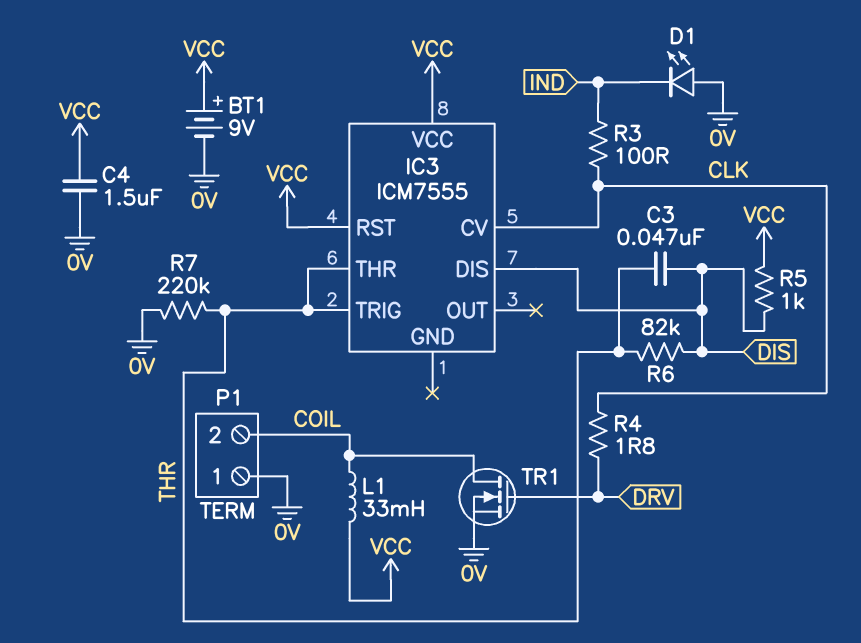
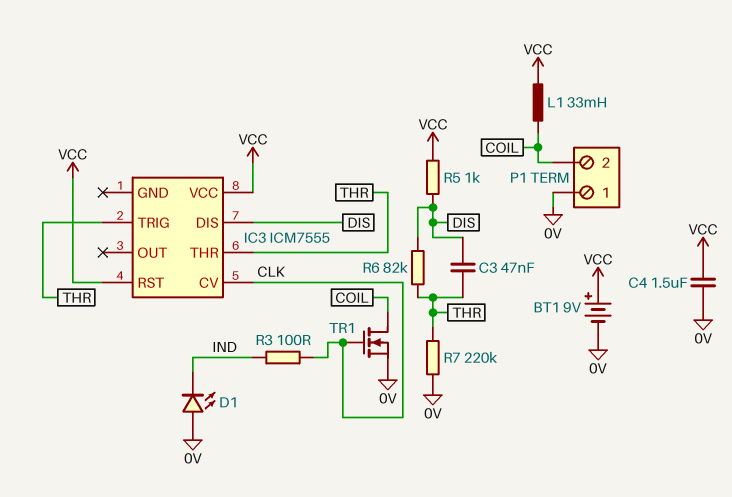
R4: 1.8 (CLK, DRV) -> none
TR1: NMOS (G DRV, D COIL, S 0V) -> NMOS (G CLK, D COIL, S 0V)

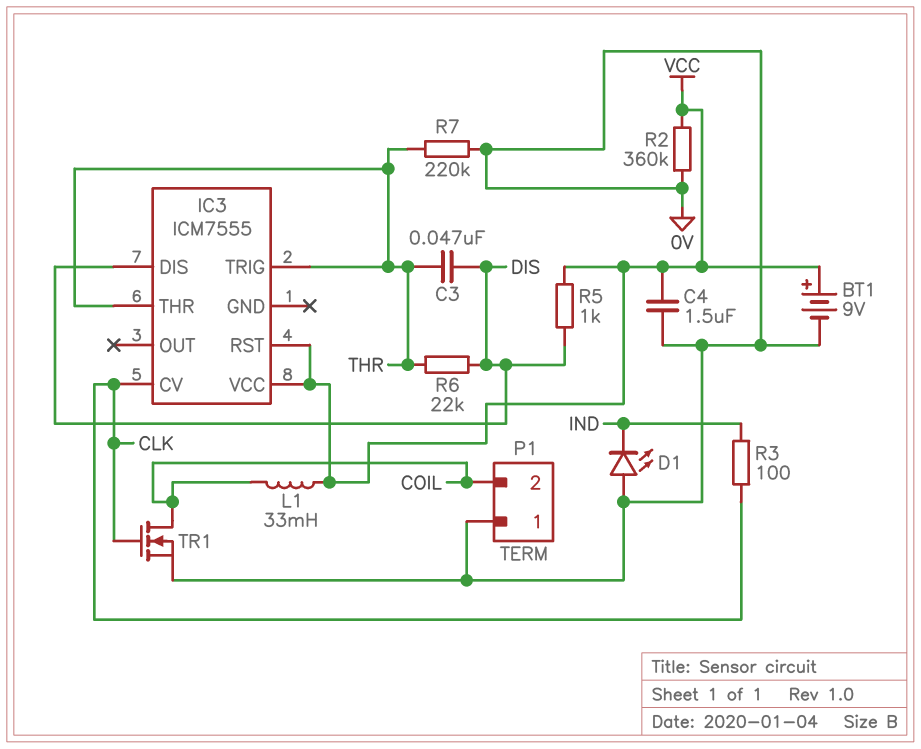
R2: none -> 360k (0V, VCC)
R6: 82k (DIS, THR) -> 22k (DIS, THR)

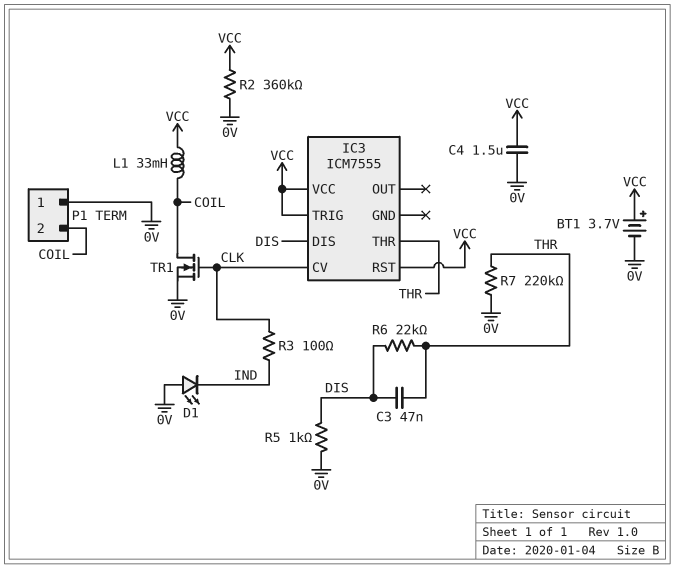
BT1: 9V (plus VCC, minus 0V) -> 3.7V (plus VCC, minus 0V)
IC3 pin TRIG: THR -> VCC
R5: 1k (DIS, VCC) -> 1k (0V, DIS)

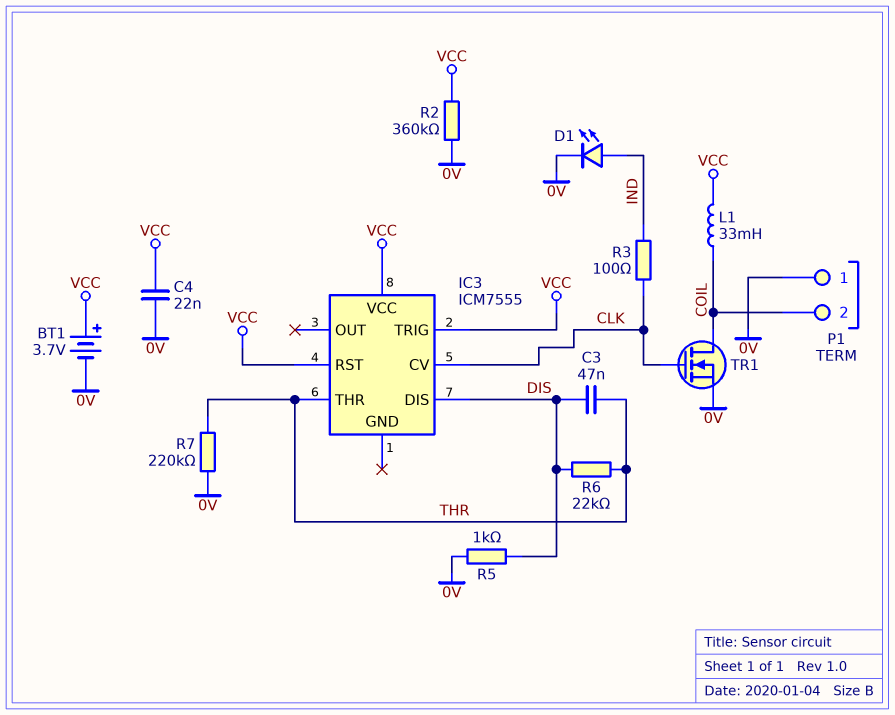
C4: 1.5uF (0V, VCC) -> 22nF (0V, VCC)
D1: LED (A 0V, K IND) -> LED (A IND, K 0V)

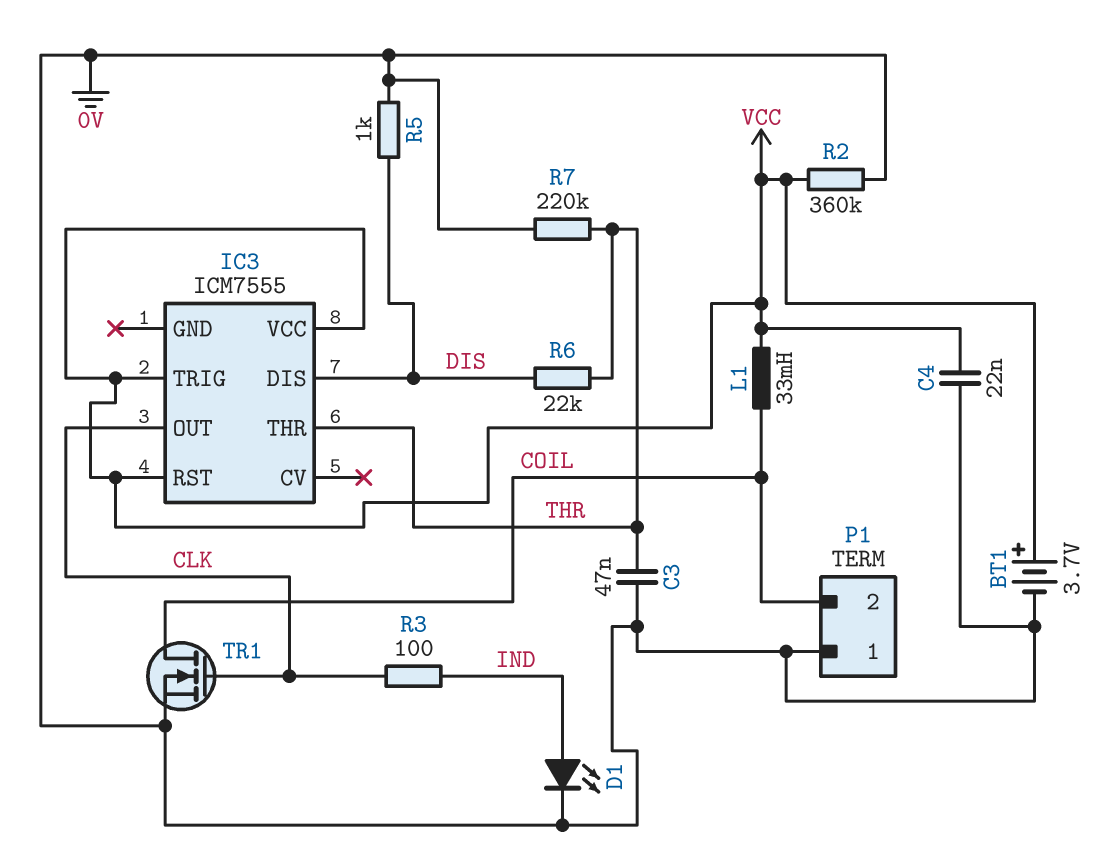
C3: 47nF (DIS, THR) -> 47nF (0V, THR)
IC3 pin CV: CLK -> none
IC3 pin OUT: none -> CLK

